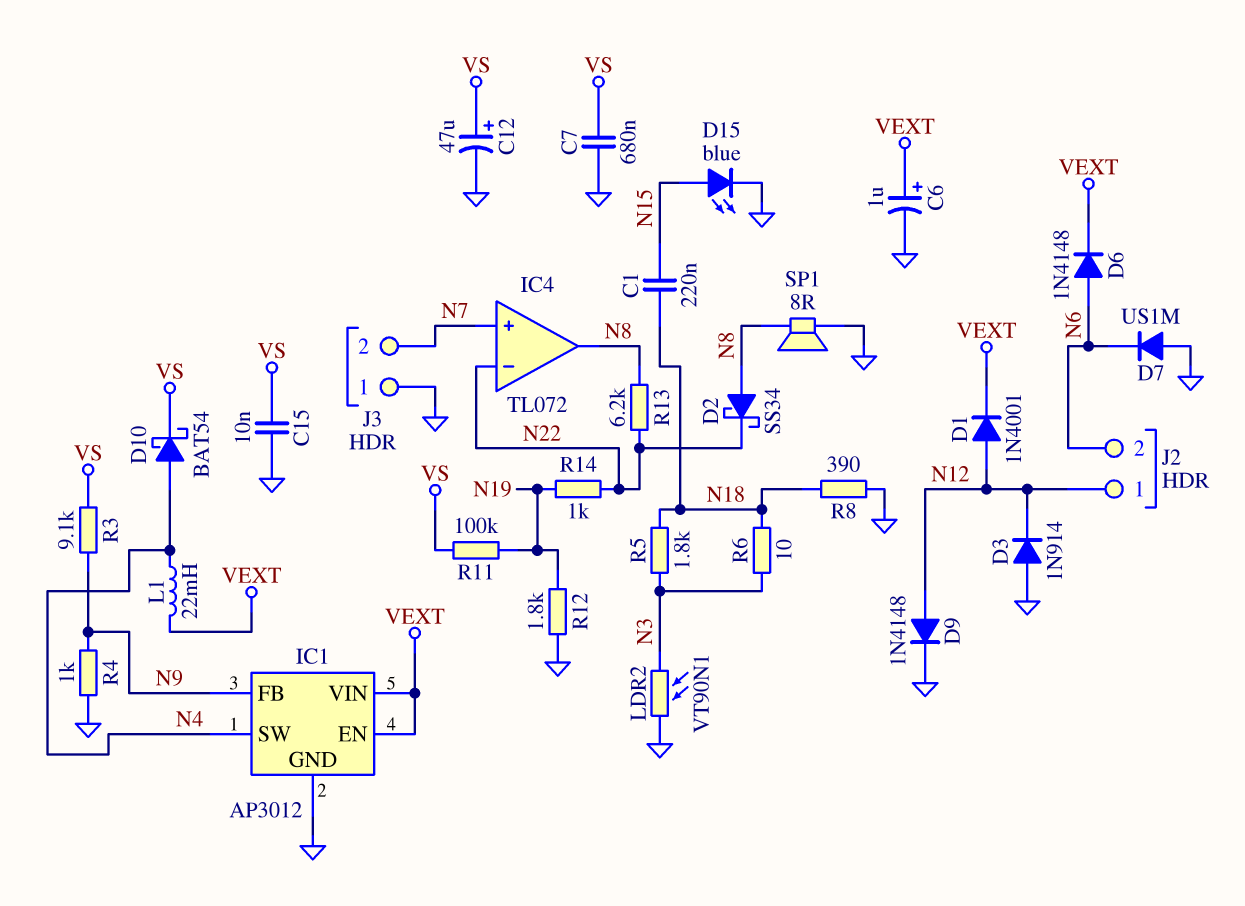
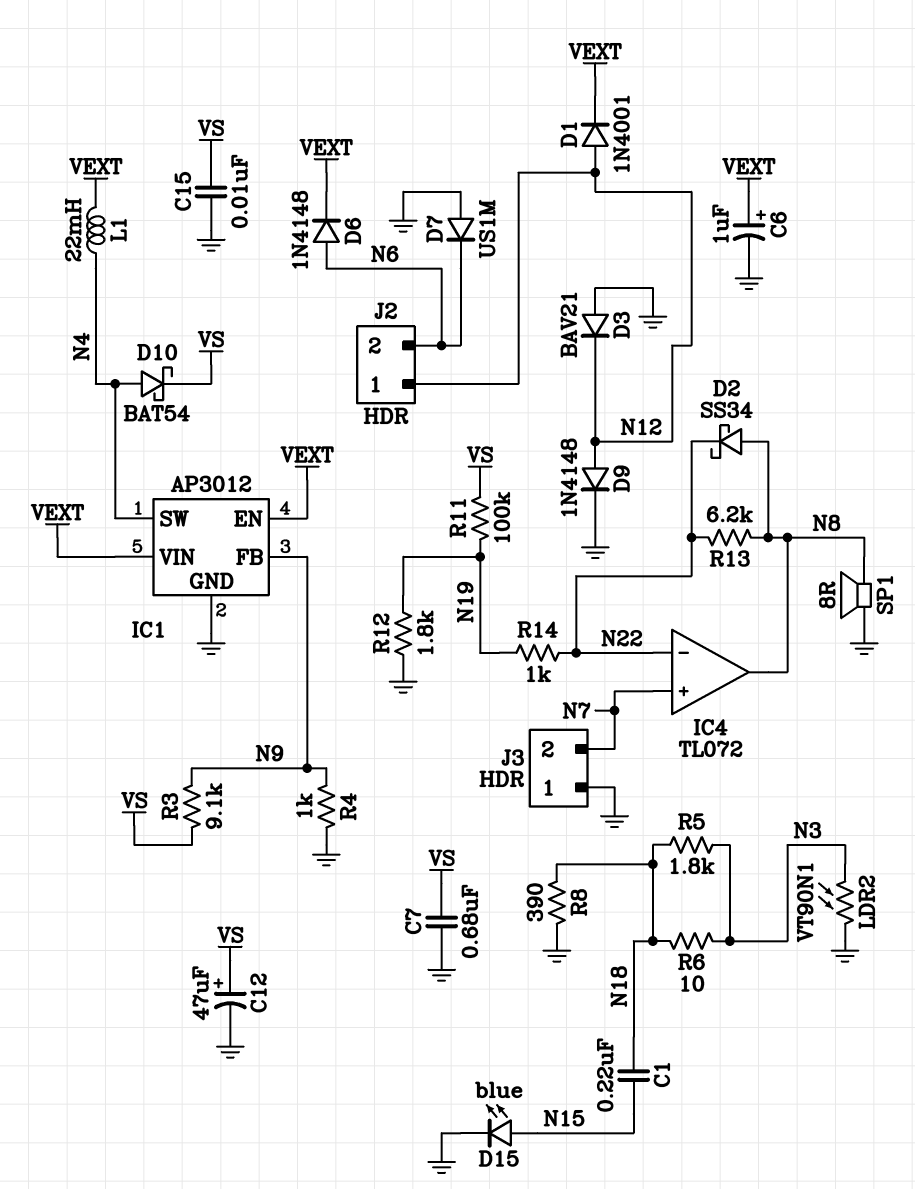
D3: diode 1N914 (A GND, K N12) -> diode BAV21 (A GND, K N12)

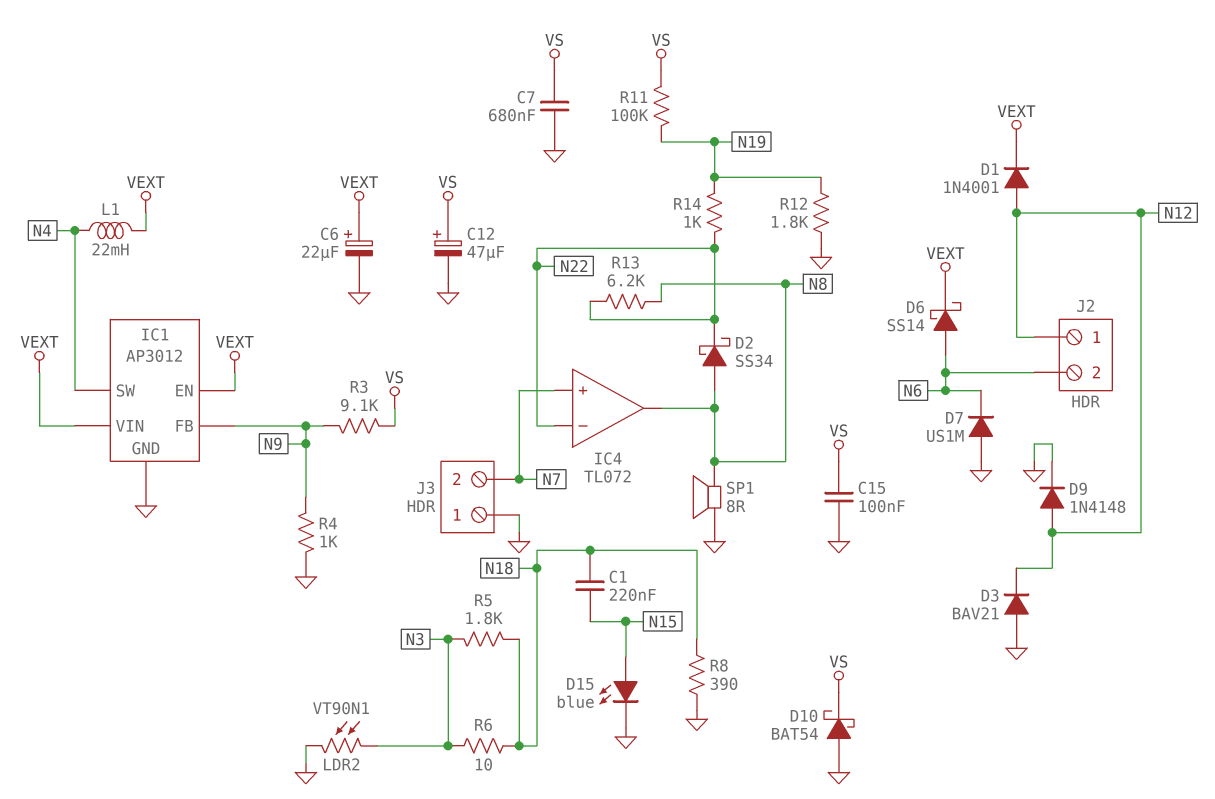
C6: 1uF (plus VEXT, minus GND) -> 22uF (plus VEXT, minus GND)
C15: 10nF (GND, VS) -> 100nF (GND, VS)
D6: diode 1N4148 (A N6, K VEXT) -> schottky SS14 (A N6, K VEXT)
D10: schottky BAT54 (A N4, K VS) -> schottky BAT54 (A GND, K VS)

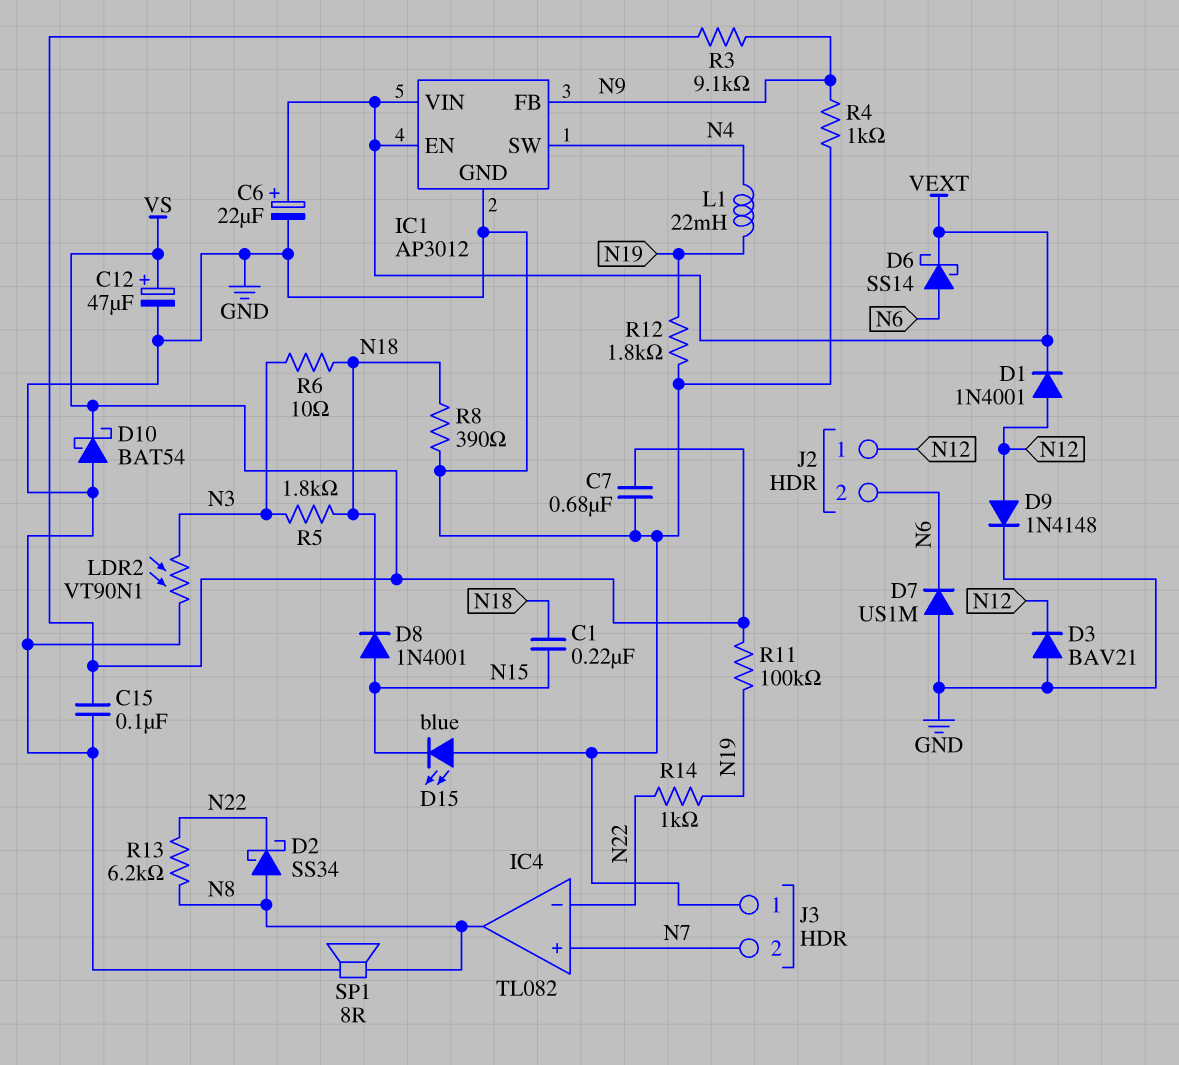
D8: none -> diode 1N4001 (A N15, K N18)
D15: LED blue (A N15, K GND) -> LED blue (A GND, K N15)
IC4: TL072 -> TL082
L1: 22mH (N4, VEXT) -> 22mH (N4, N19)

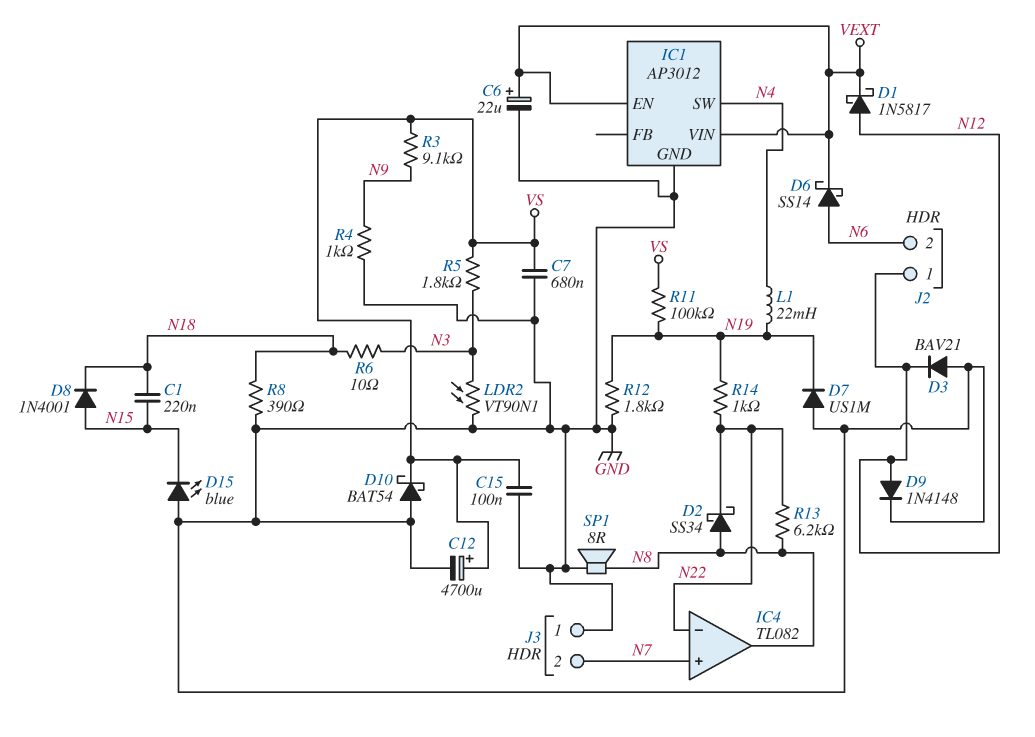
C12: 47uF (plus VS, minus GND) -> 4700uF (plus VS, minus GND)
D1: diode 1N4001 (A N12, K VEXT) -> schottky 1N5817 (A N12, K VEXT)
D7: diode US1M (A GND, K N6) -> diode US1M (A GND, K N19)
IC1 pin FB: N9 -> none
R5: 1.8k (N3, N18) -> 1.8k (N3, VS)

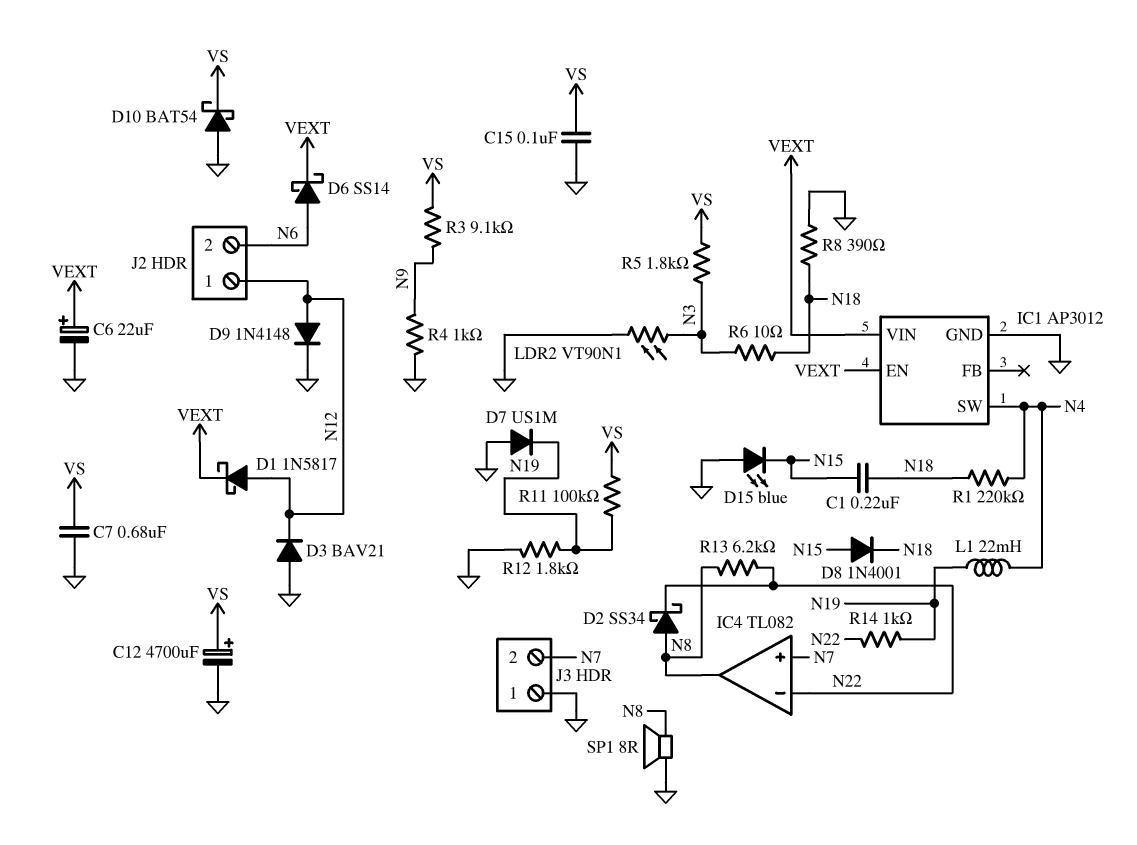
R1: none -> 220k (N4, N18)

